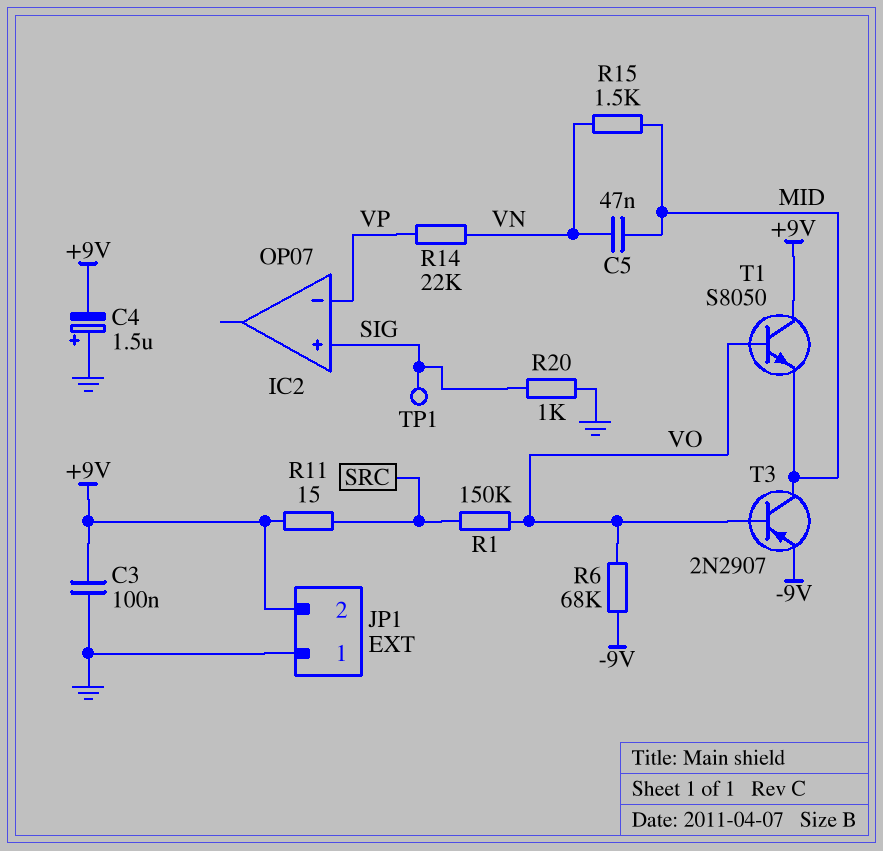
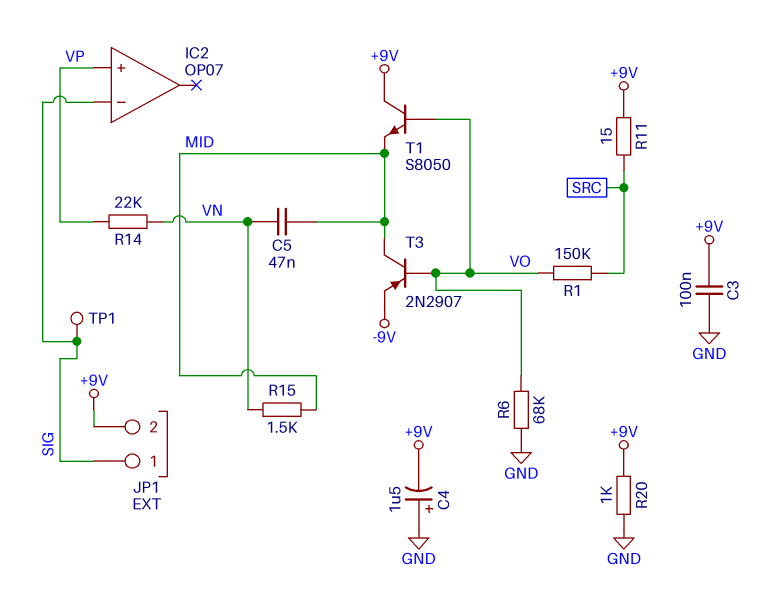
IC2 pin in+: SIG -> VP
IC2 pin in-: VP -> SIG
JP1 pin 1: GND -> SIG
R6: 68k (-9V, VO) -> 68k (GND, VO)
R20: 1k (GND, SIG) -> 1k (+9V, GND)

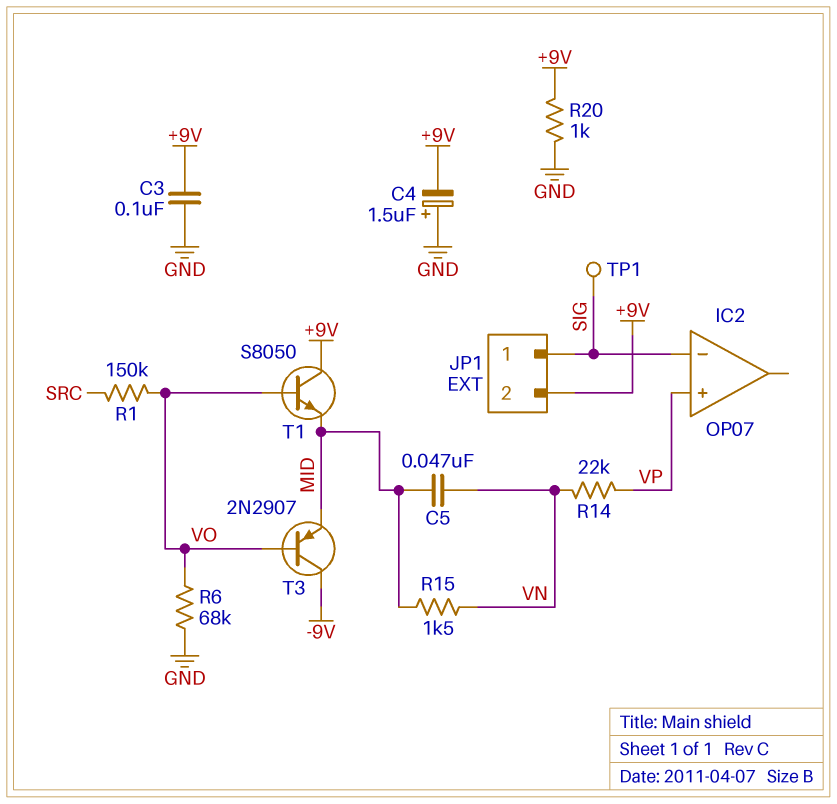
R11: 15 (+9V, SRC) -> none
T3: PNP 2N2907 (B VO, C MID, E -9V) -> PNP 2N2907 (B VO, C -9V, E MID)

